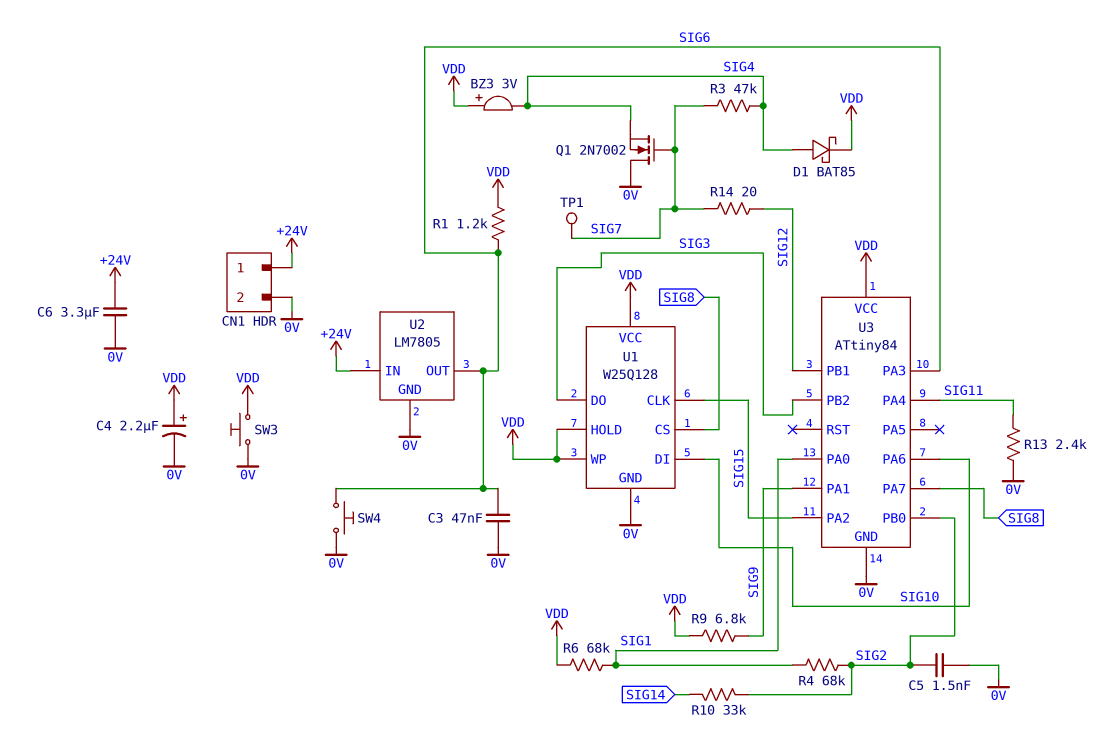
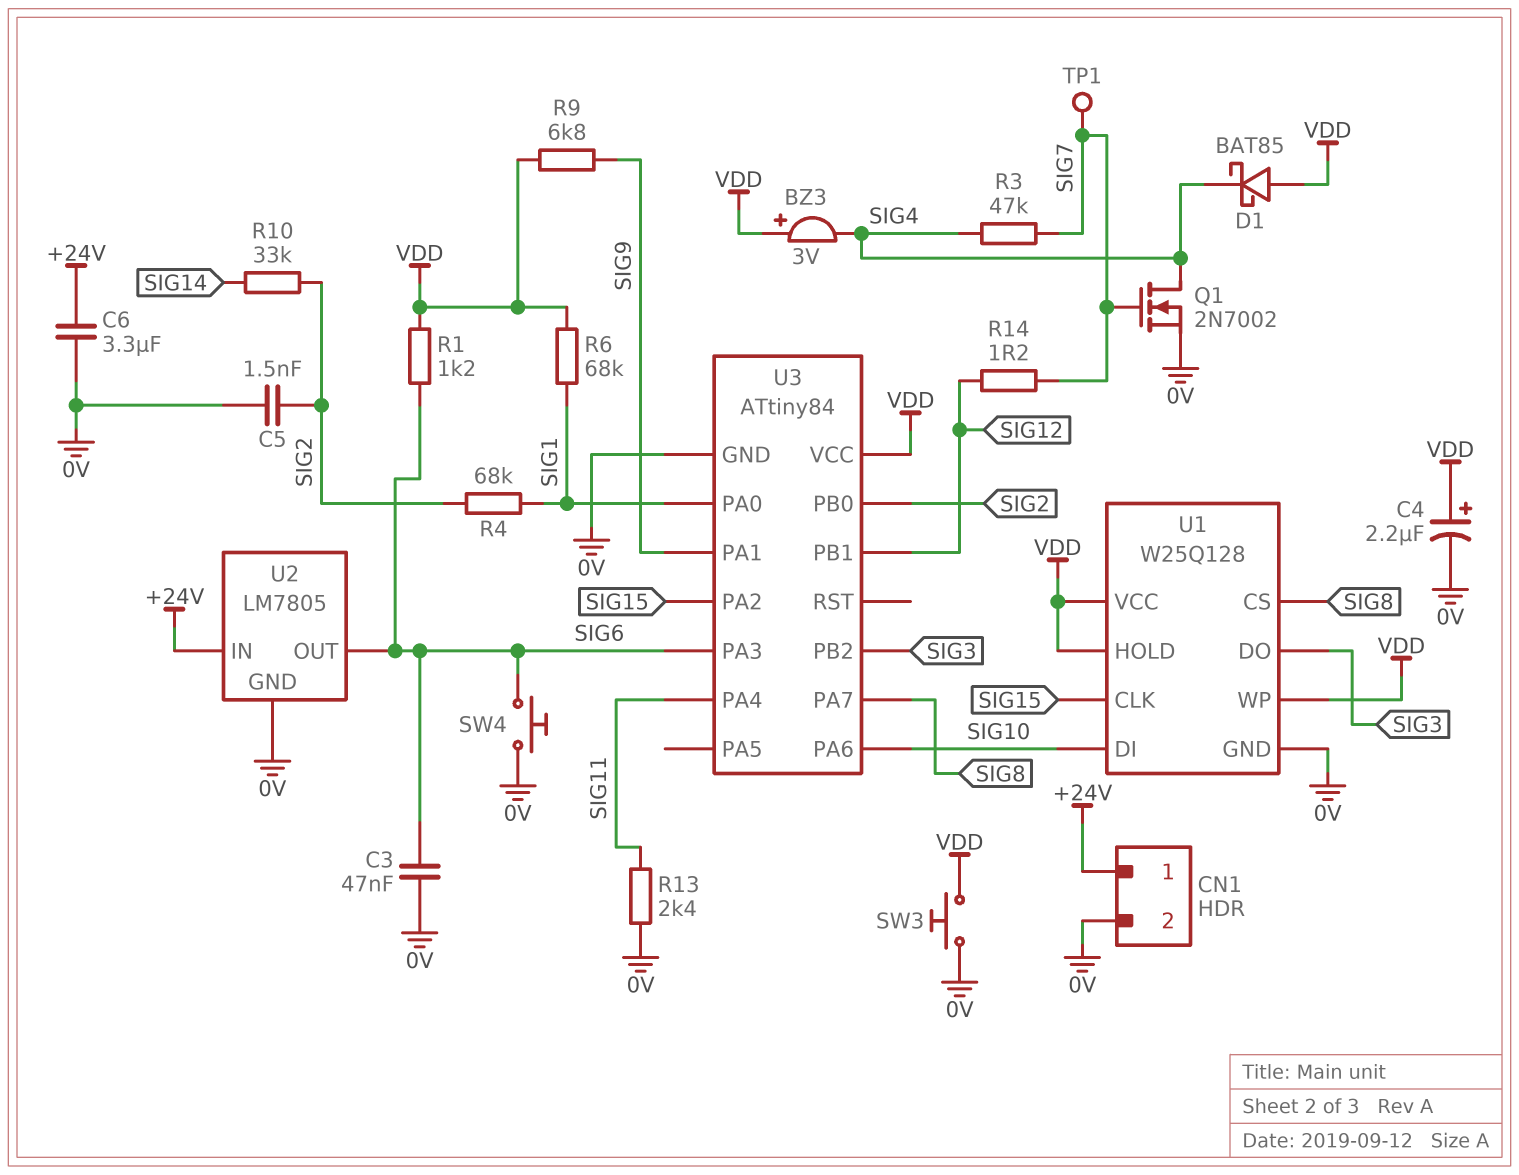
D1: schottky BAT85 (A SIG4, K VDD) -> schottky BAT85 (A VDD, K SIG4)
Q1: NMOS 2N7002 (G SIG7, D 0V, S SIG4) -> NMOS 2N7002 (G SIG7, D SIG4, S 0V)
R14: 20 (SIG7, SIG12) -> 1.2 (SIG7, SIG12)

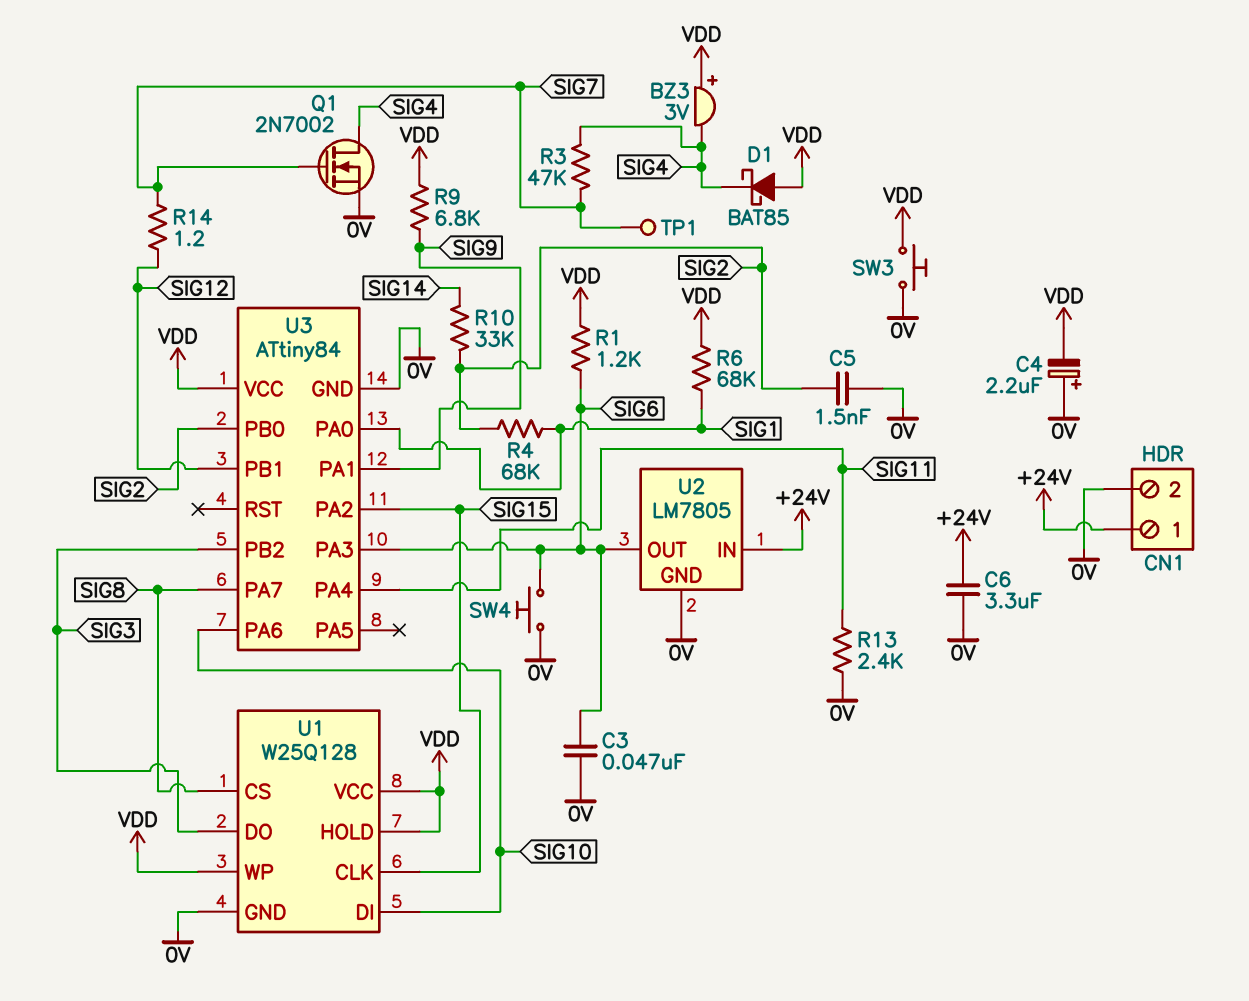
C4: 2.2uF (plus VDD, minus 0V) -> 2.2uF (plus 0V, minus VDD)

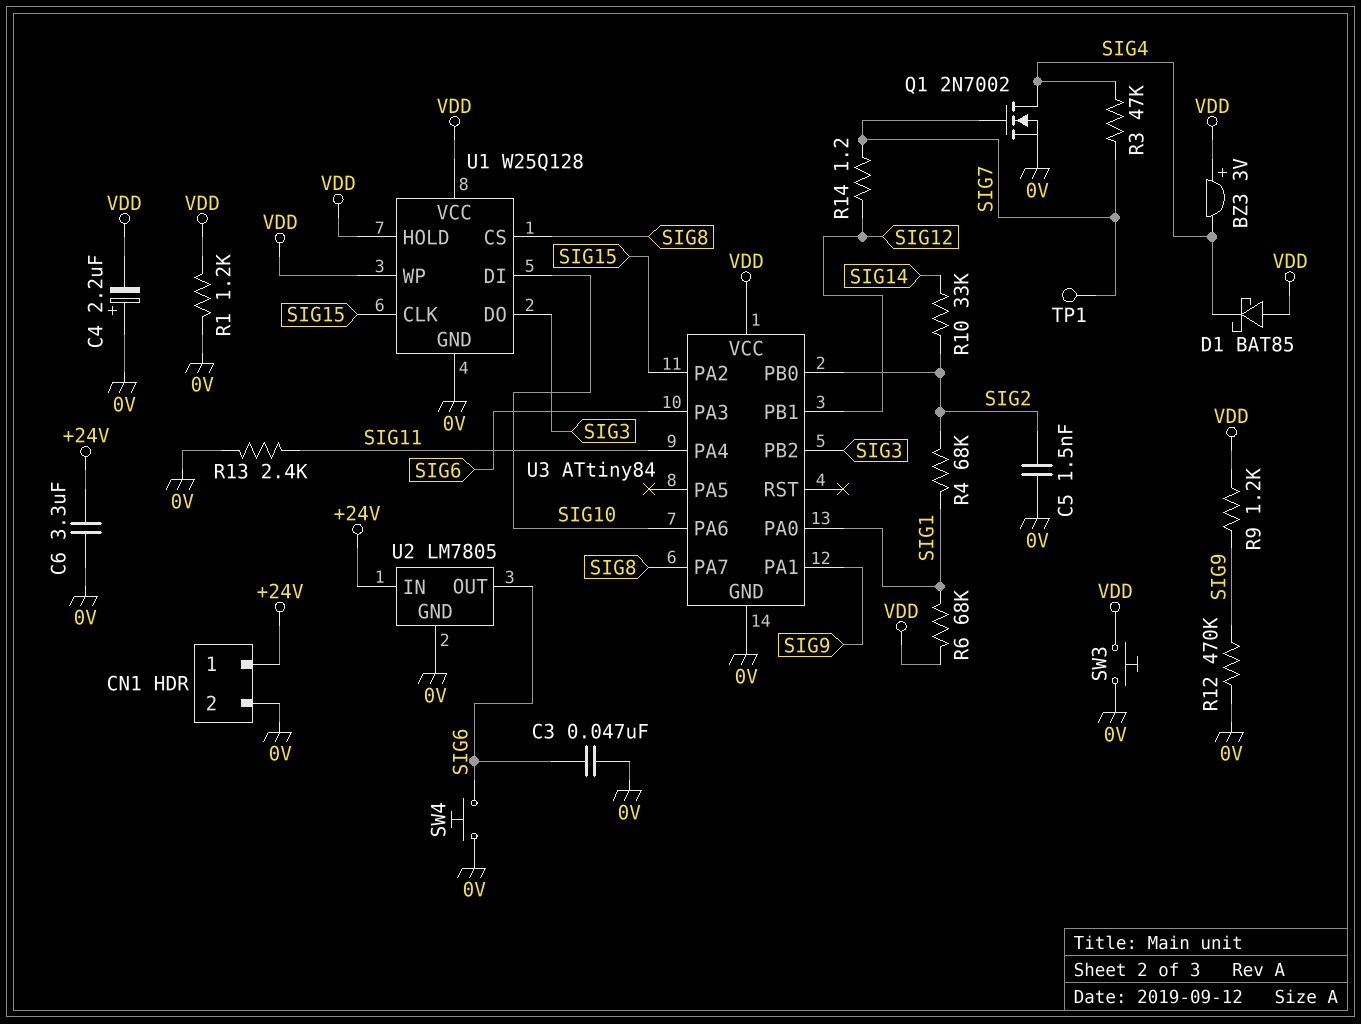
R1: 1.2k (SIG6, VDD) -> 1.2k (0V, VDD)
R9: 6.8k (SIG9, VDD) -> 1.2k (SIG9, VDD)
R12: none -> 470k (0V, SIG9)

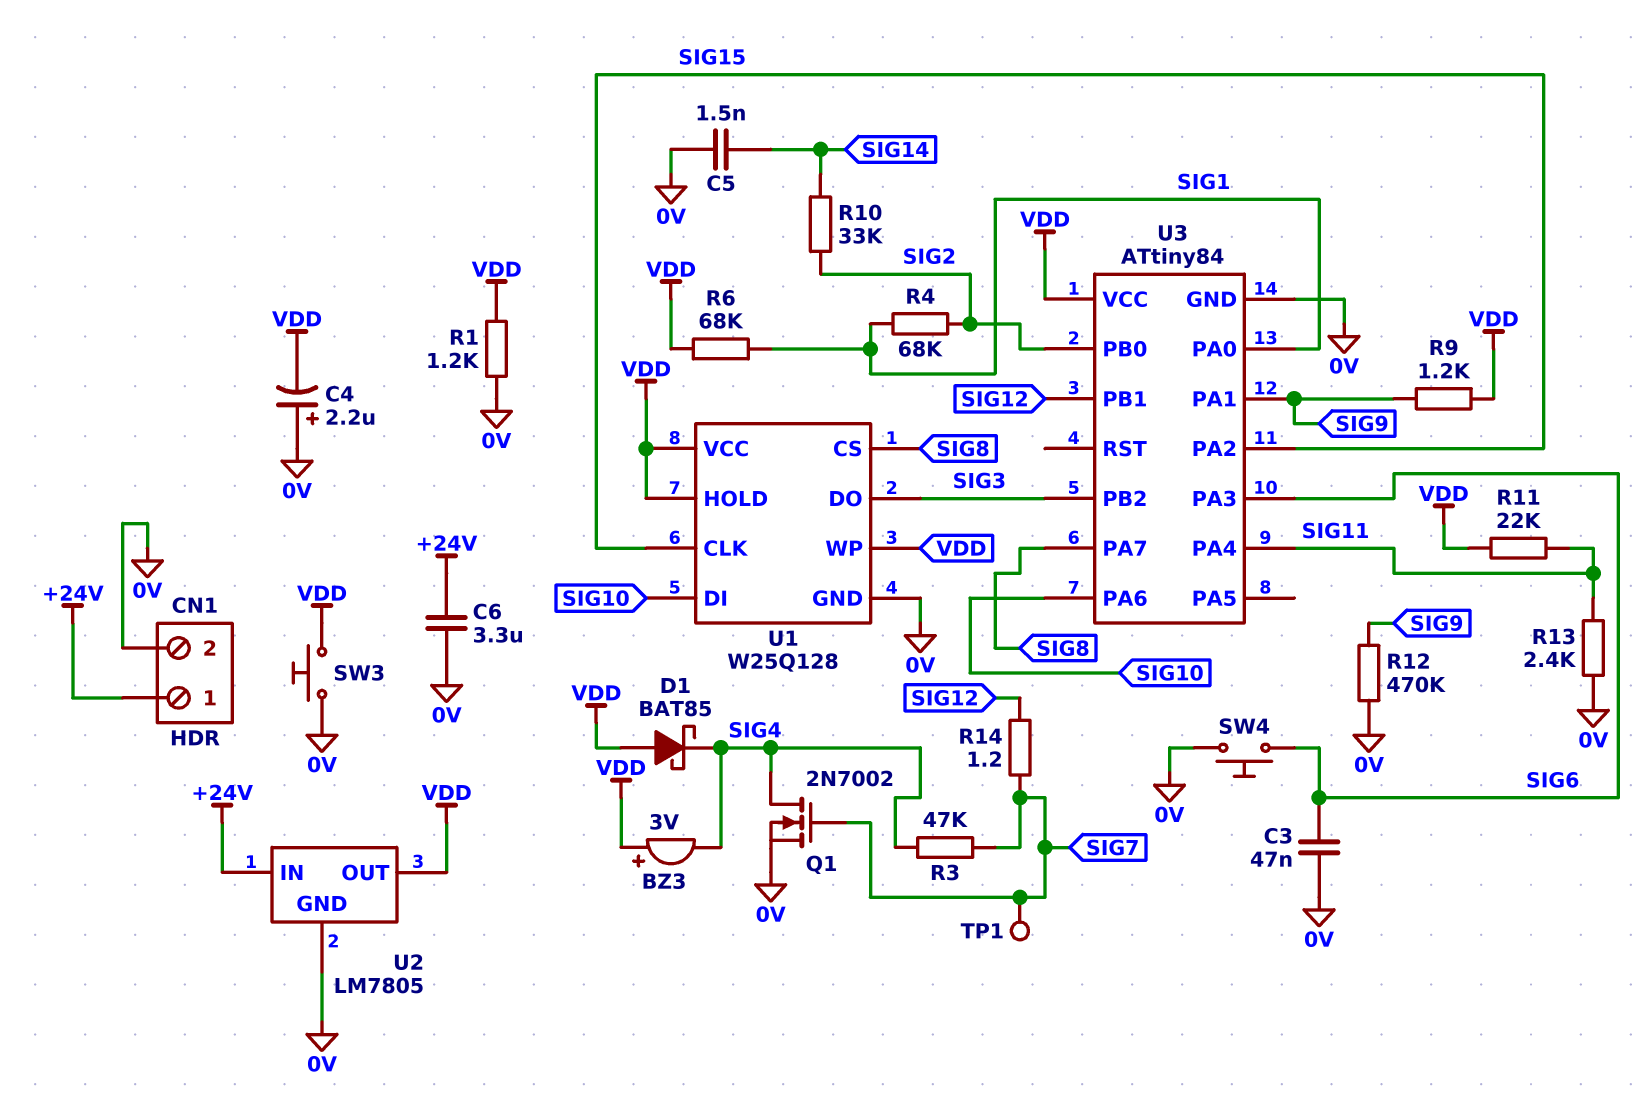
C5: 1.5nF (0V, SIG2) -> 1.5nF (0V, SIG14)
R11: none -> 22k (SIG11, VDD)
U2 pin OUT: SIG6 -> VDD

